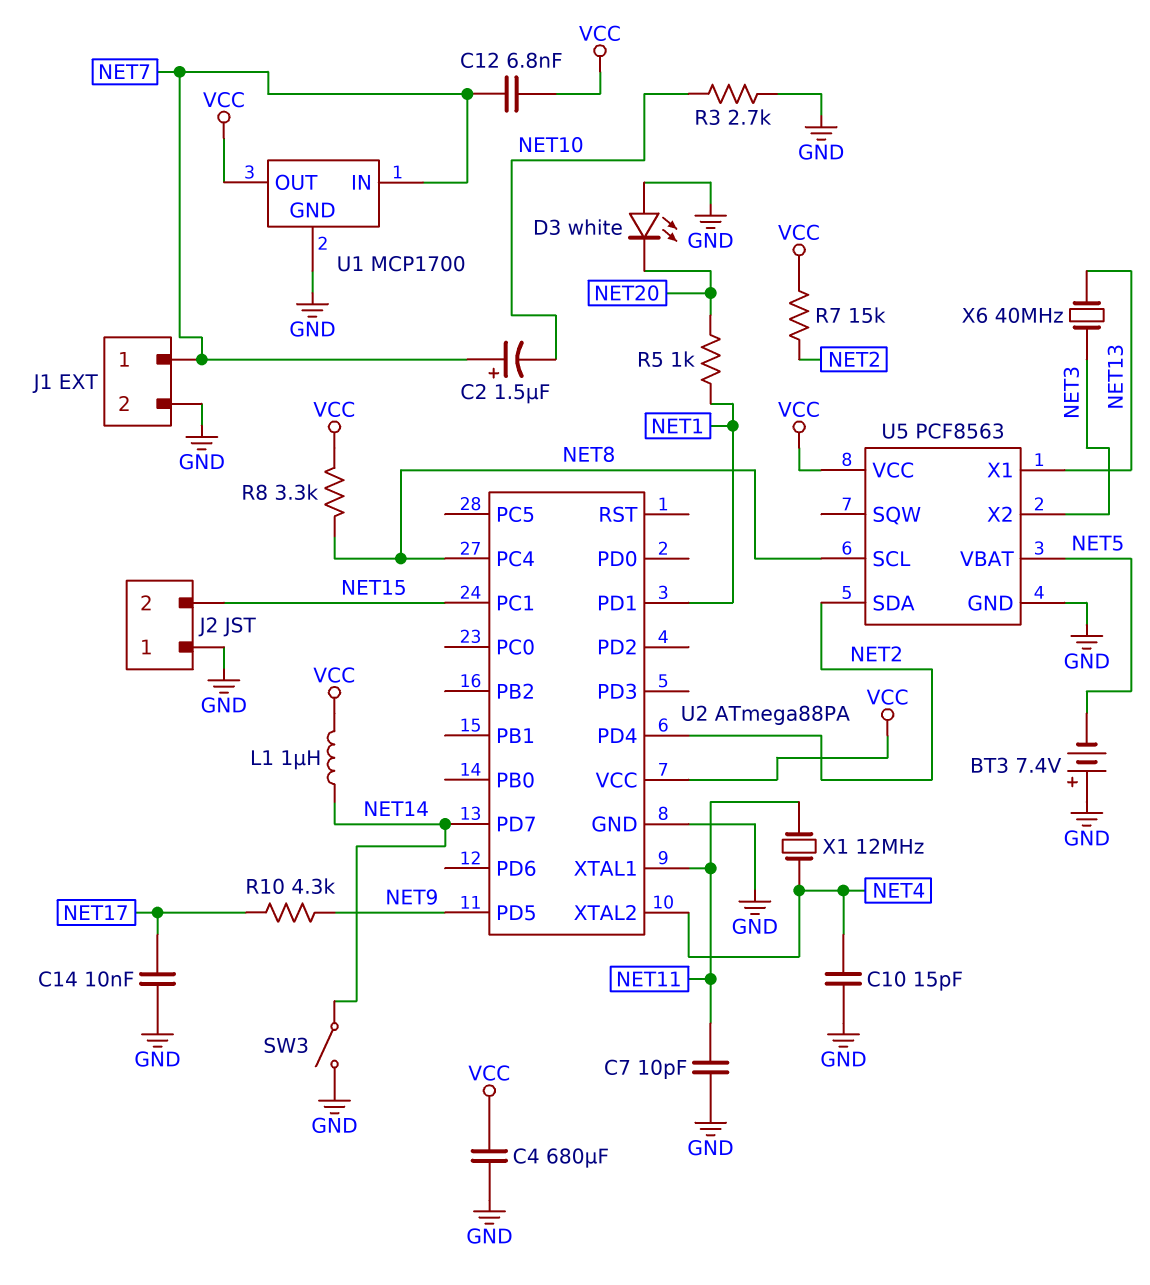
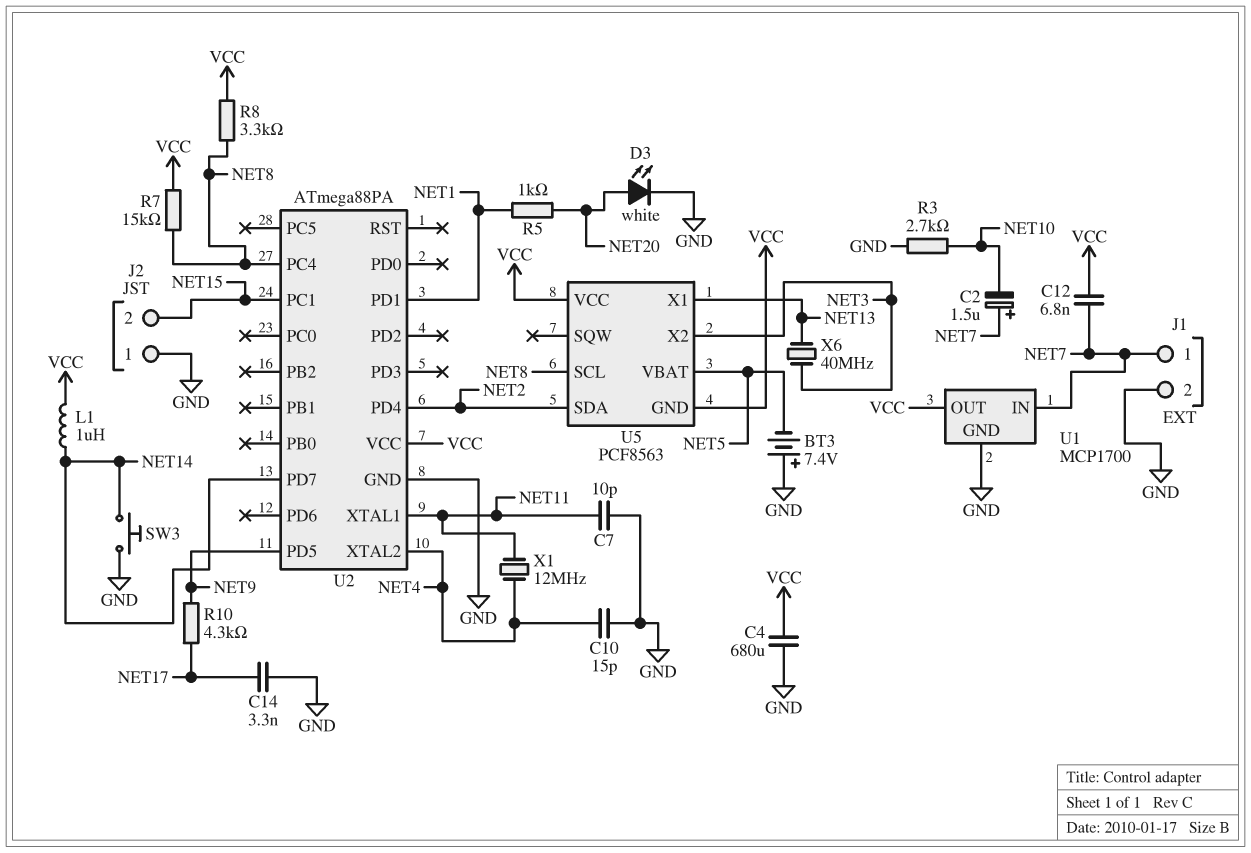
C14: 10nF (GND, NET17) -> 3.3nF (GND, NET17)
D3: LED white (A GND, K NET20) -> LED white (A NET20, K GND)
R7: 15k (NET2, VCC) -> 15k (NET8, VCC)
SW3: switch (GND, NET14) -> button (GND, NET14)
U5 pin GND: GND -> VCC

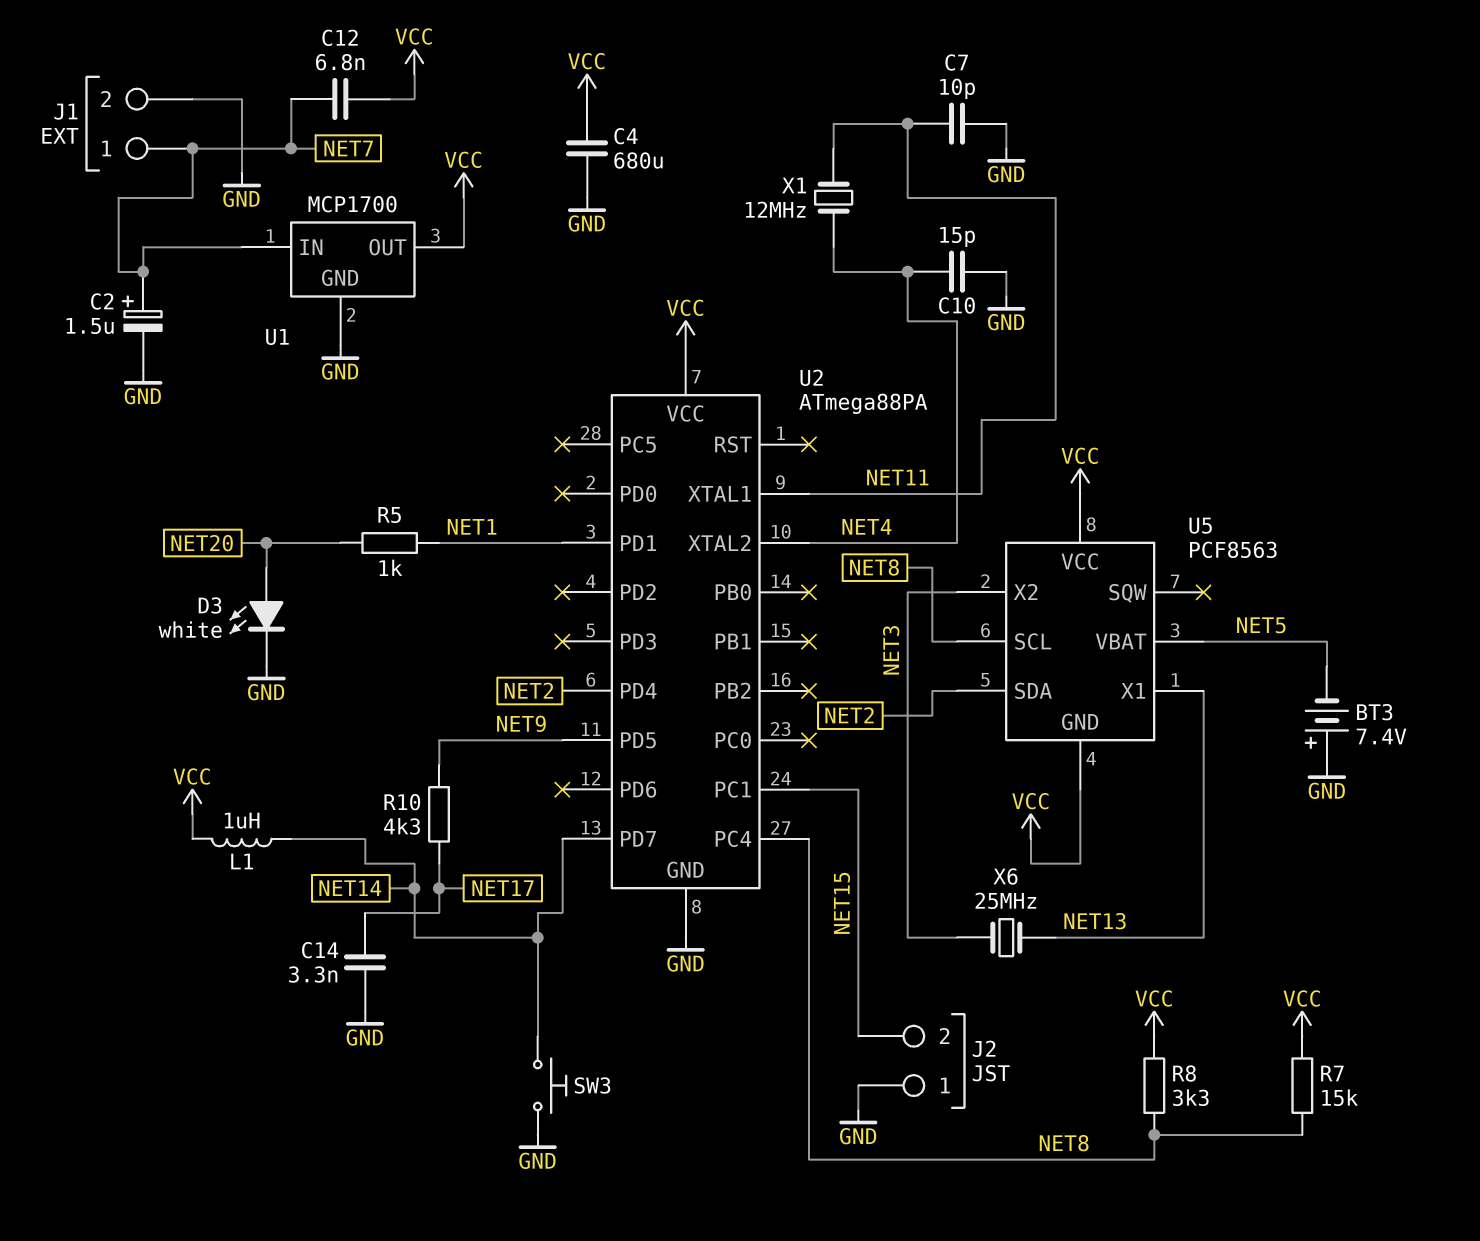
C2: 1.5uF (plus NET7, minus NET10) -> 1.5uF (plus NET7, minus GND)
R3: 2.7k (GND, NET10) -> none
X6: 40MHz (NET3, NET13) -> 25MHz (NET3, NET13)

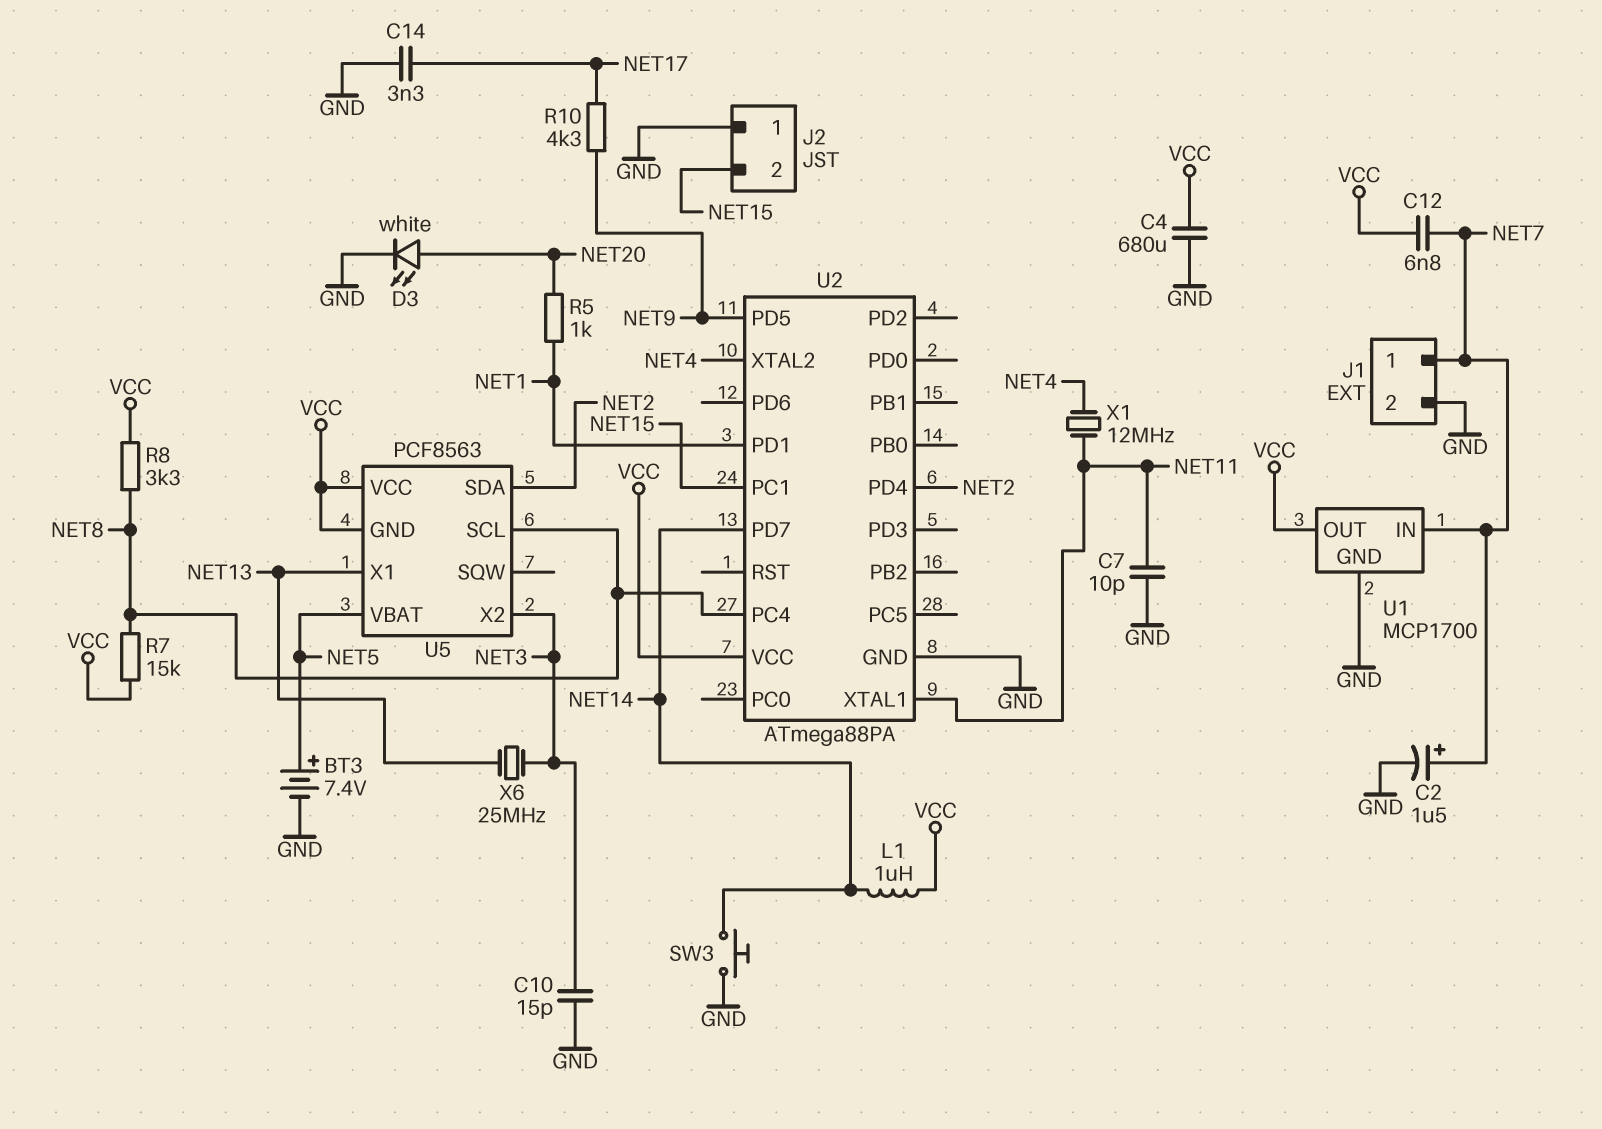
BT3: 7.4V (plus GND, minus NET5) -> 7.4V (plus NET5, minus GND)
C10: 15pF (GND, NET4) -> 15pF (GND, NET3)

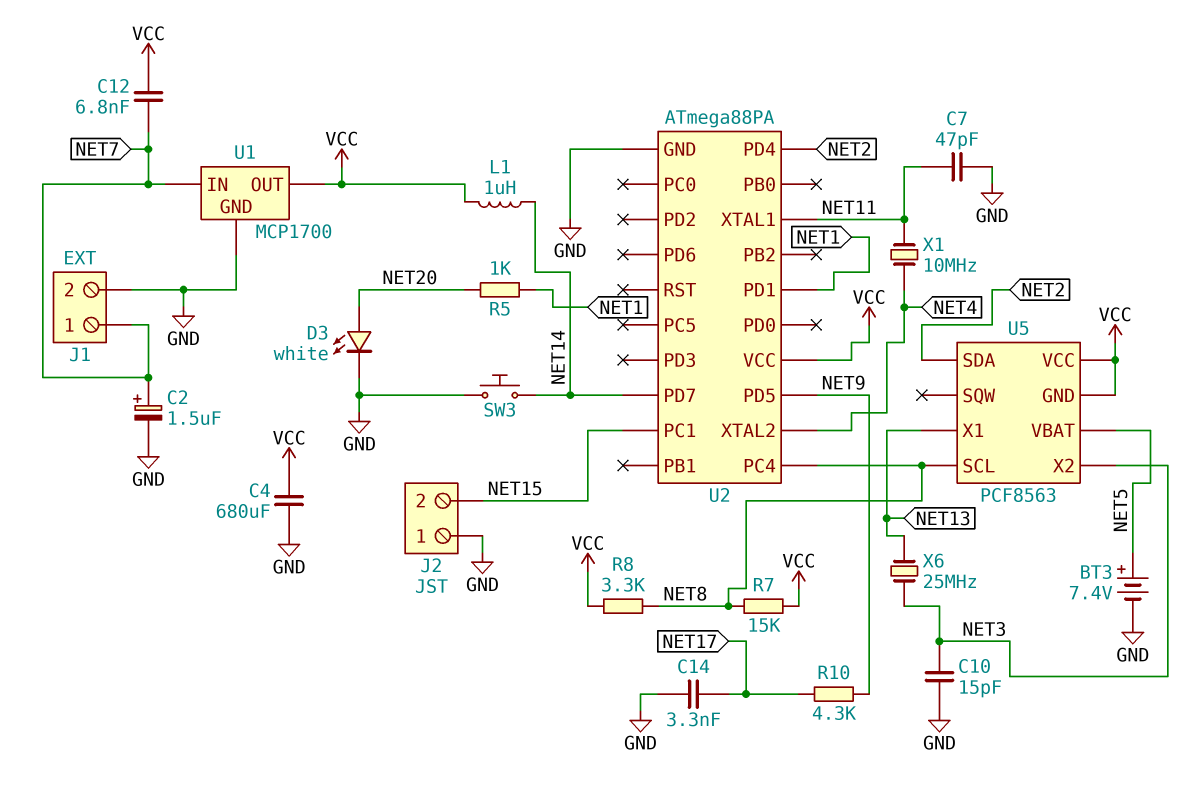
C7: 10pF (GND, NET11) -> 47pF (GND, NET11)
X1: 12MHz (NET4, NET11) -> 10MHz (NET4, NET11)

